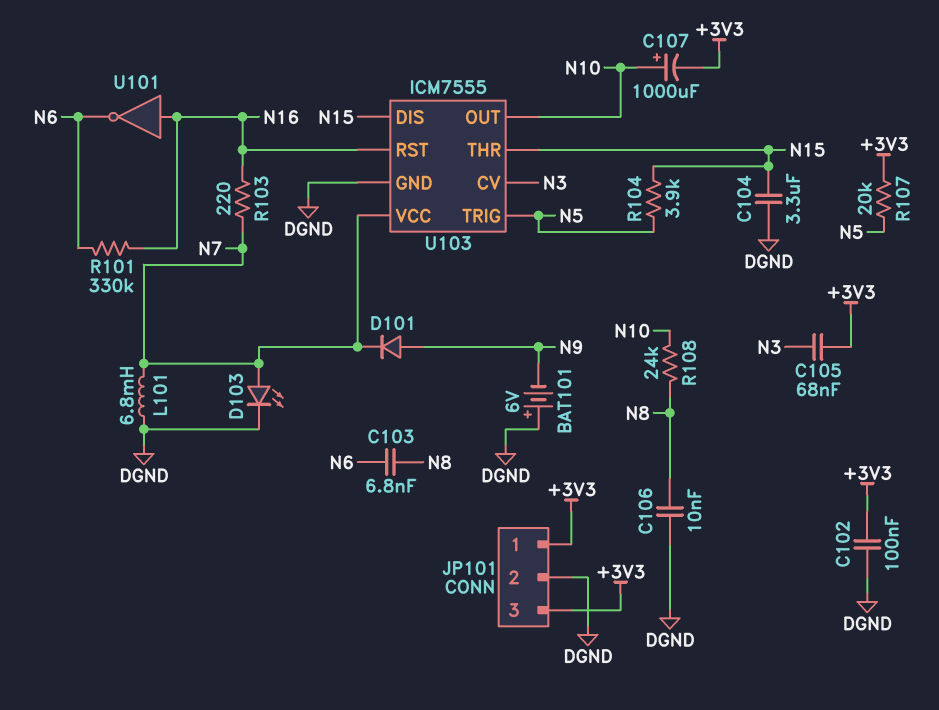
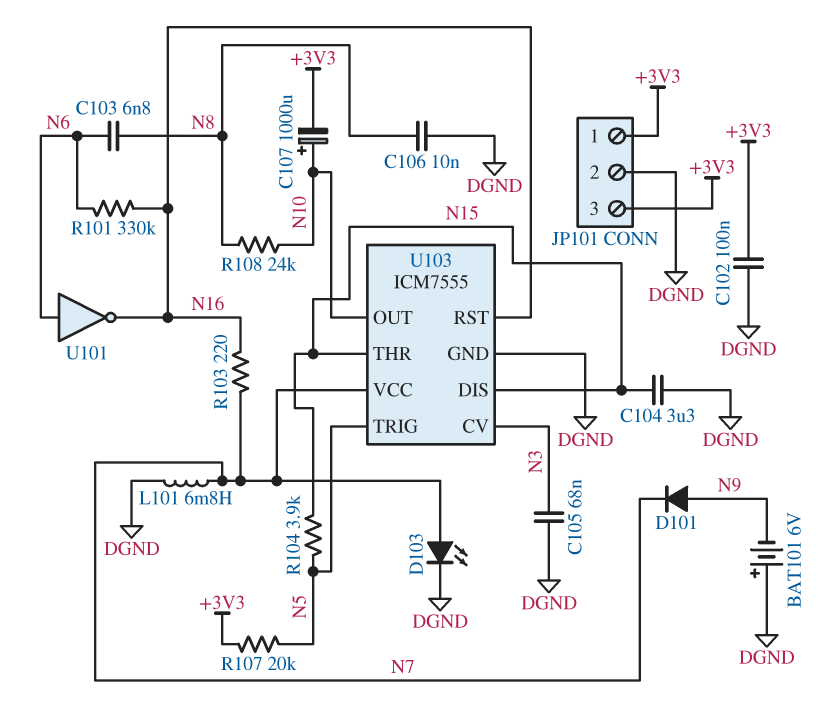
C105: 68nF (+3V3, N3) -> 68nF (DGND, N3)
U101: NOT (in N16, out N6) -> NOT (in N6, out N16)

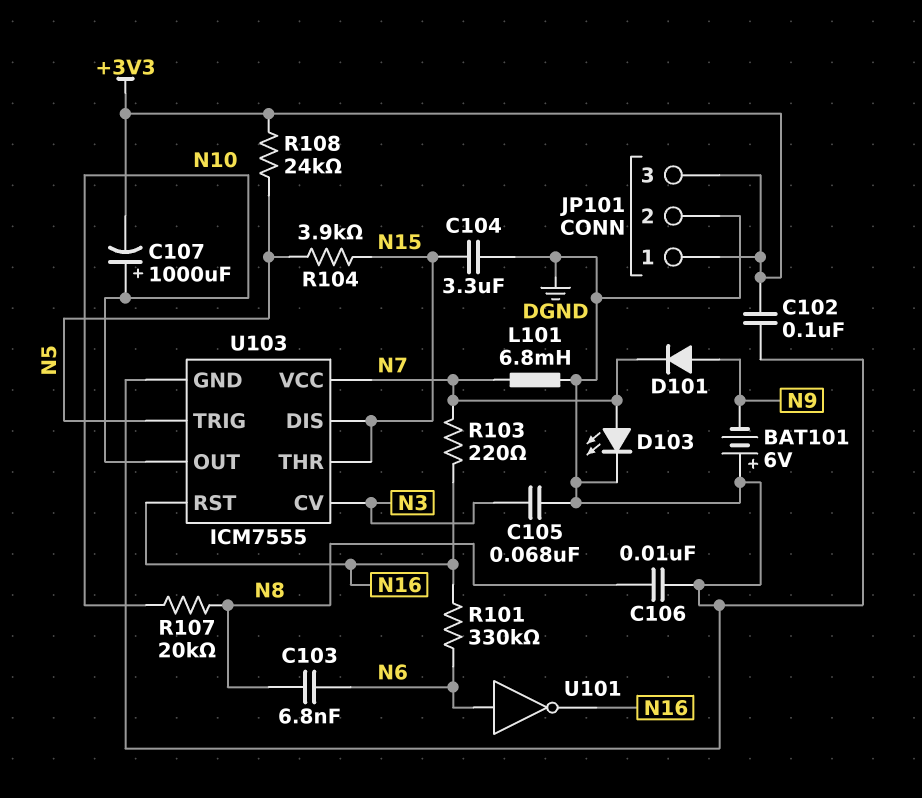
R107: 20k (+3V3, N5) -> 20k (N8, N10)
R108: 24k (N8, N10) -> 24k (+3V3, N5)

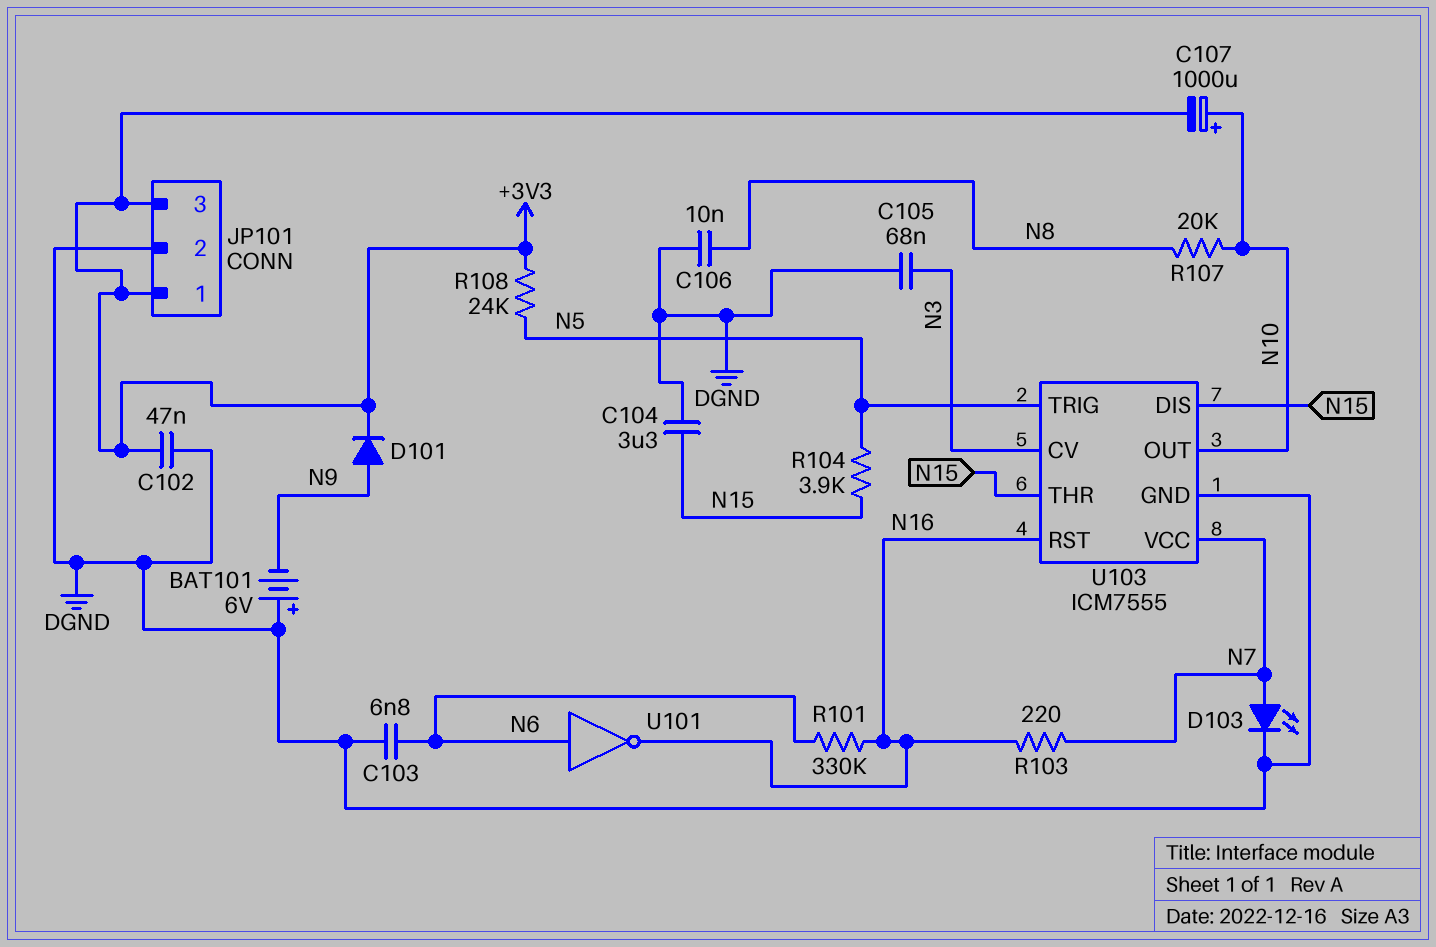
C102: 100nF (+3V3, DGND) -> 47nF (+3V3, DGND)
C103: 6.8nF (N6, N8) -> 6.8nF (DGND, N6)
D101: diode (A N9, K N7) -> diode (A N9, K +3V3)
L101: 6.8mH (DGND, N7) -> none

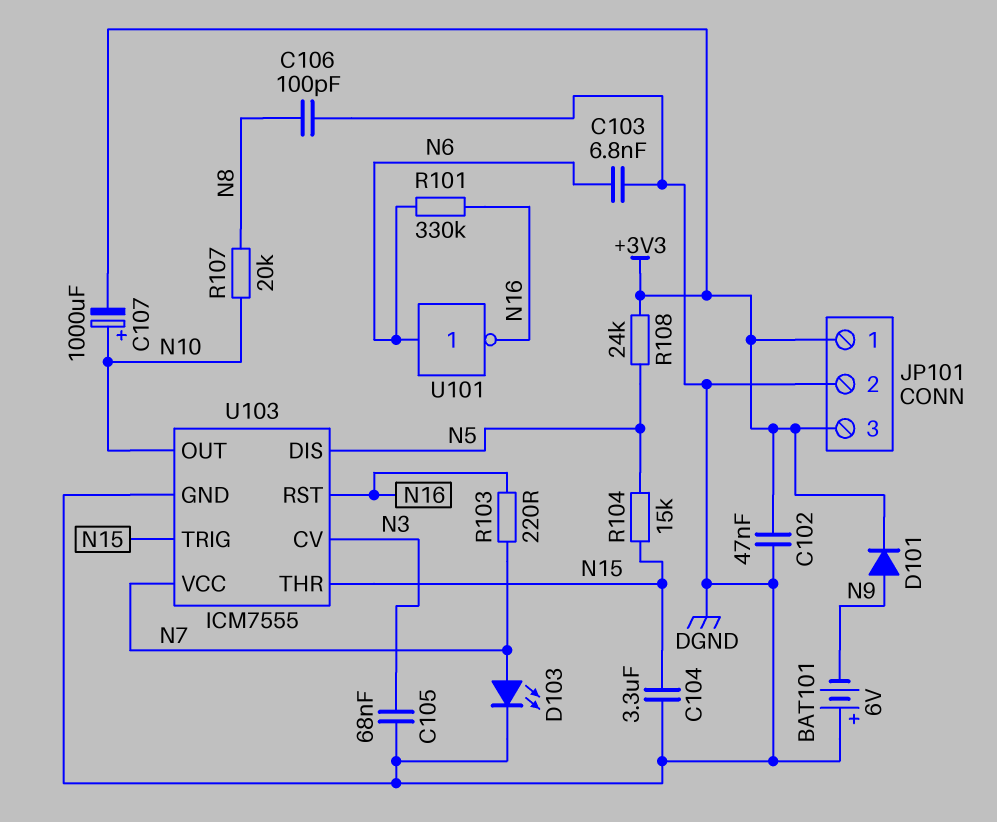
C106: 10nF (DGND, N8) -> 100pF (DGND, N8)
R104: 3.9k (N5, N15) -> 15k (N5, N15)
U103 pin DIS: N15 -> N5
U103 pin TRIG: N5 -> N15

